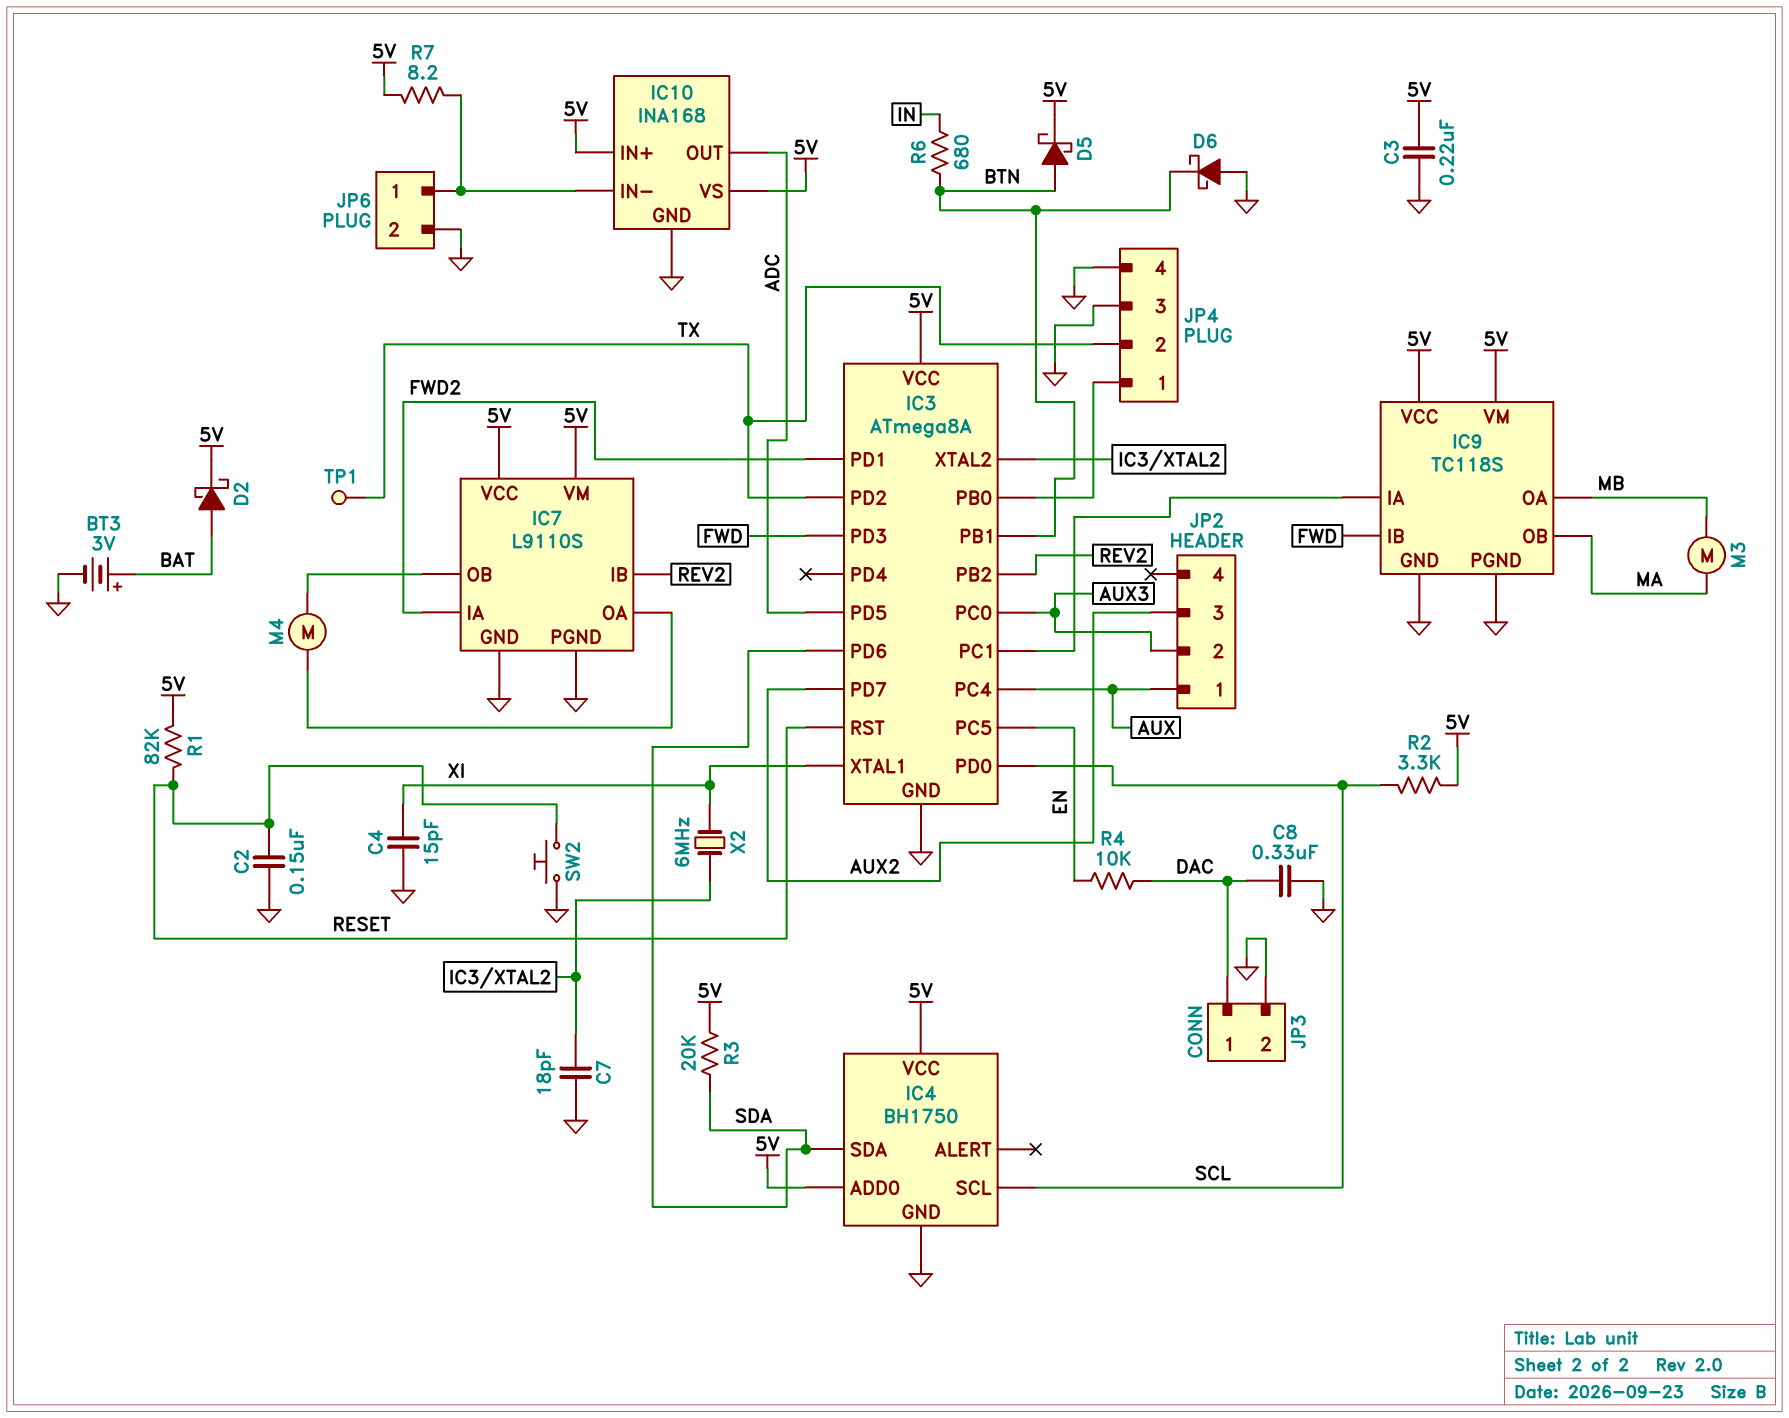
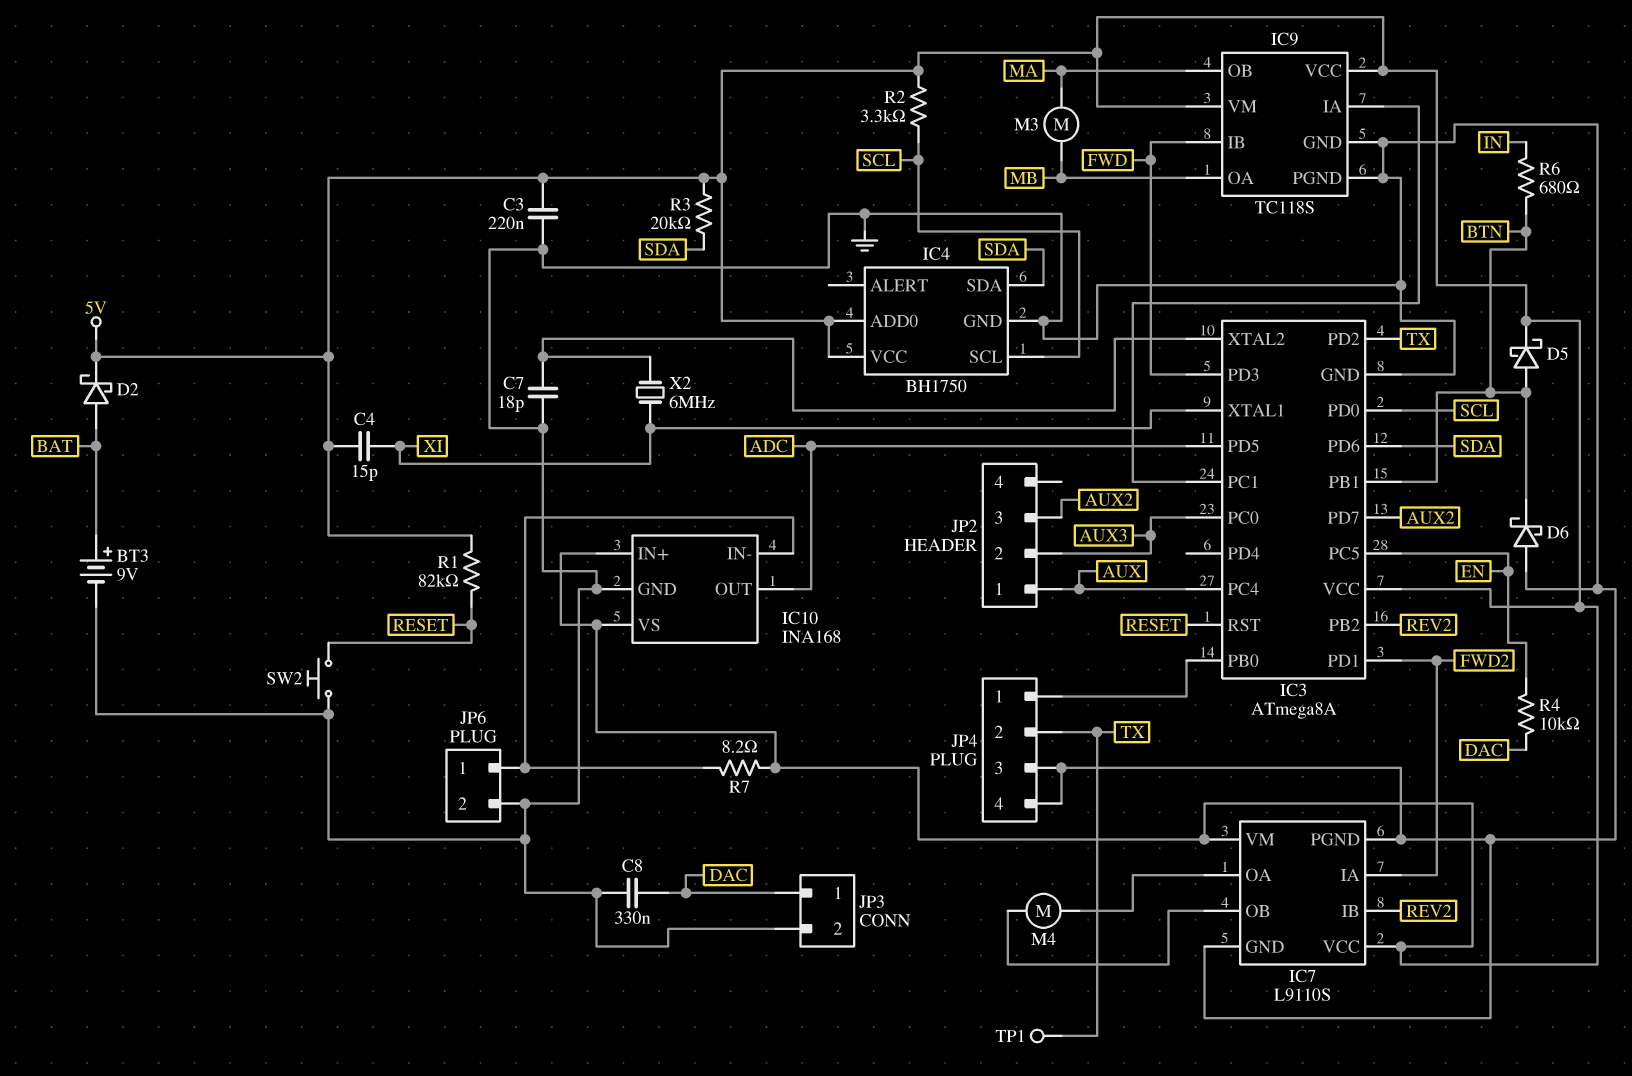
BT3: 3V (plus BAT, minus GND) -> 9V (plus BAT, minus GND)
C2: 150nF (GND, RESET) -> none
C4: 15pF (GND, XI) -> 15pF (5V, XI)

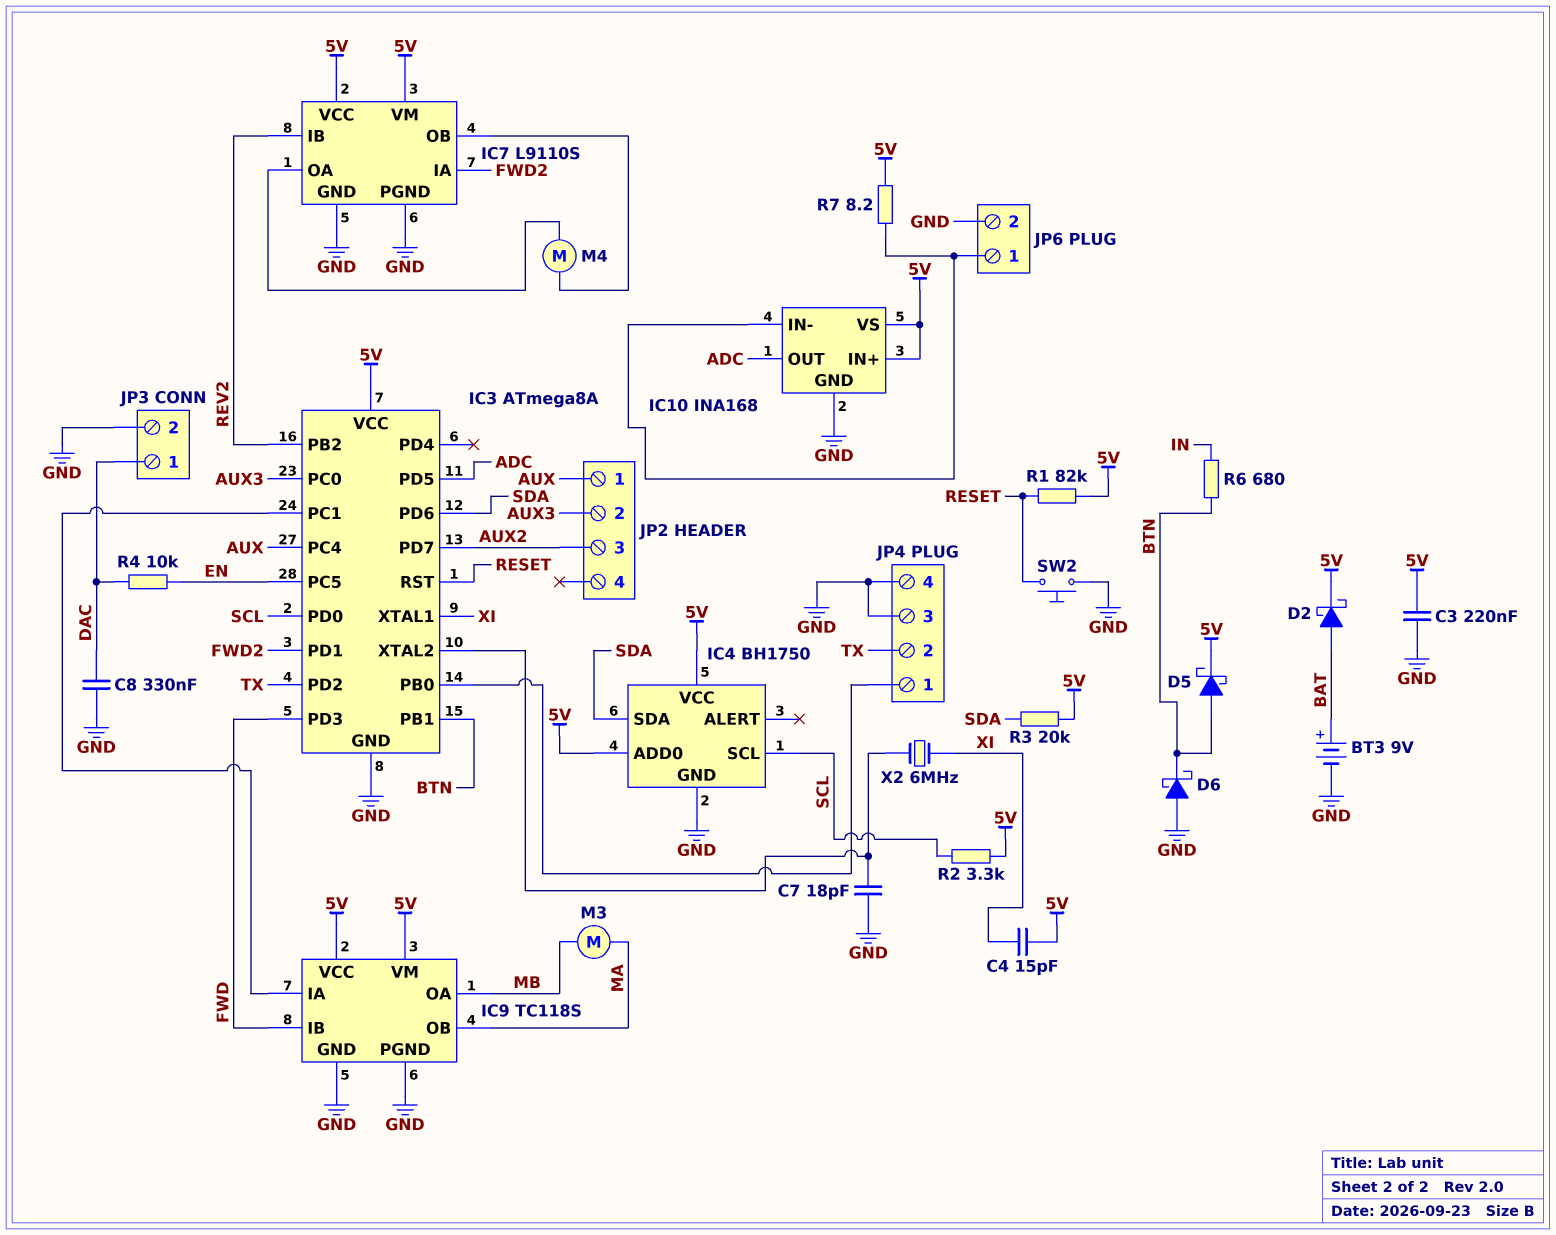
TP1: test point (TX) -> none

